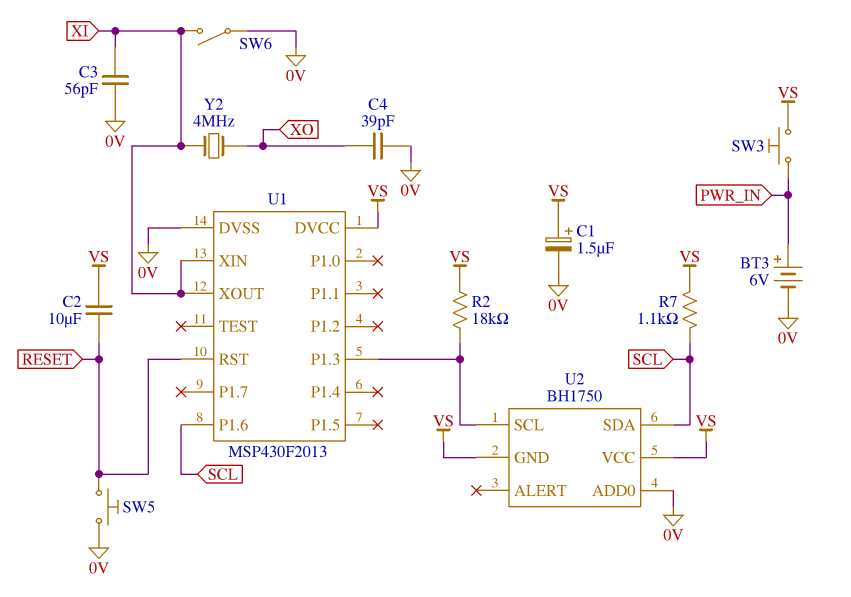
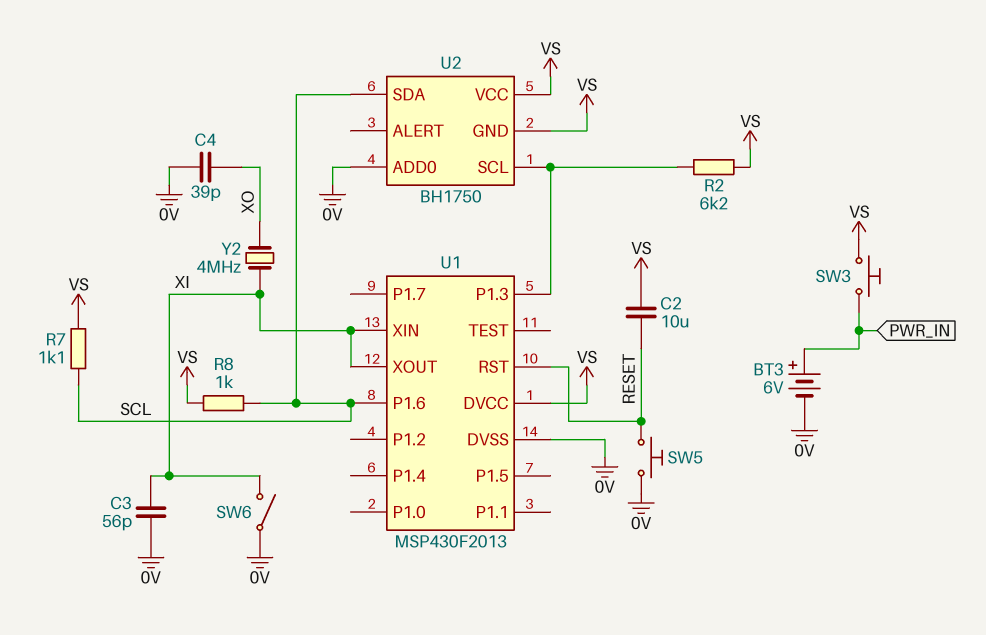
C1: 1.5uF (plus VS, minus 0V) -> none
R2: 18k (U1/P1.3, VS) -> 6.2k (U1/P1.3, VS)
R8: none -> 1k (SCL, VS)

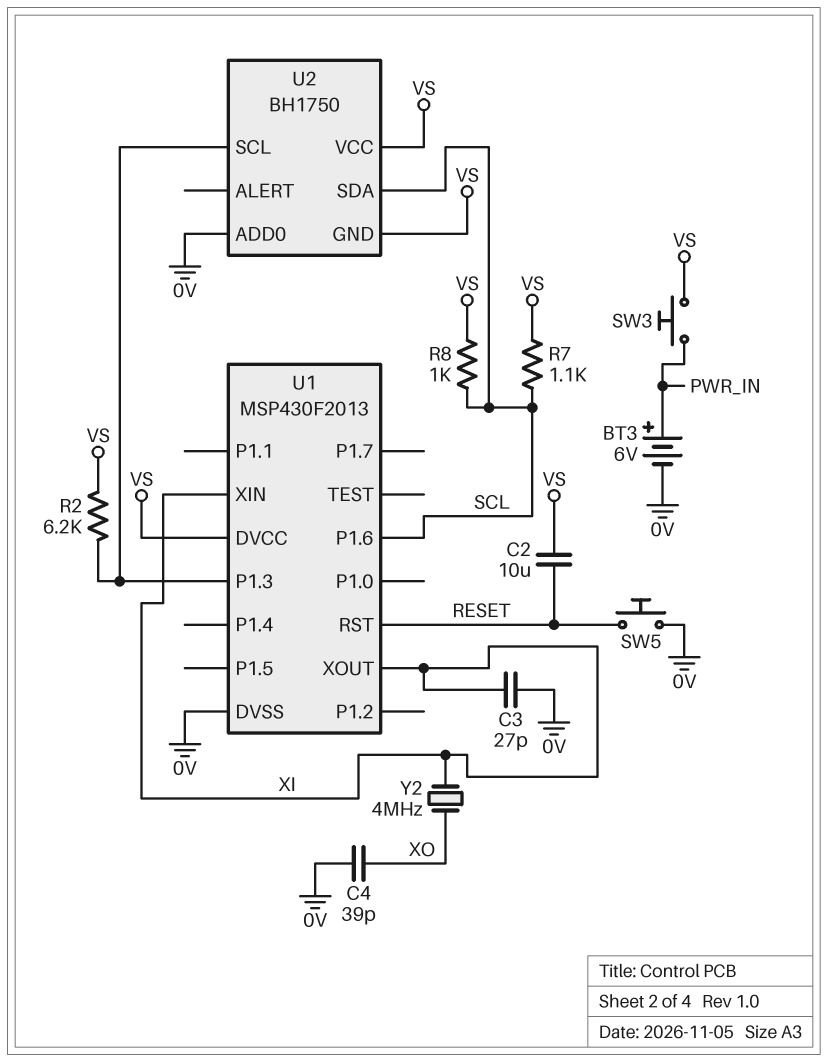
C3: 56pF (0V, XI) -> 27pF (0V, XI)
SW6: switch (0V, XI) -> none

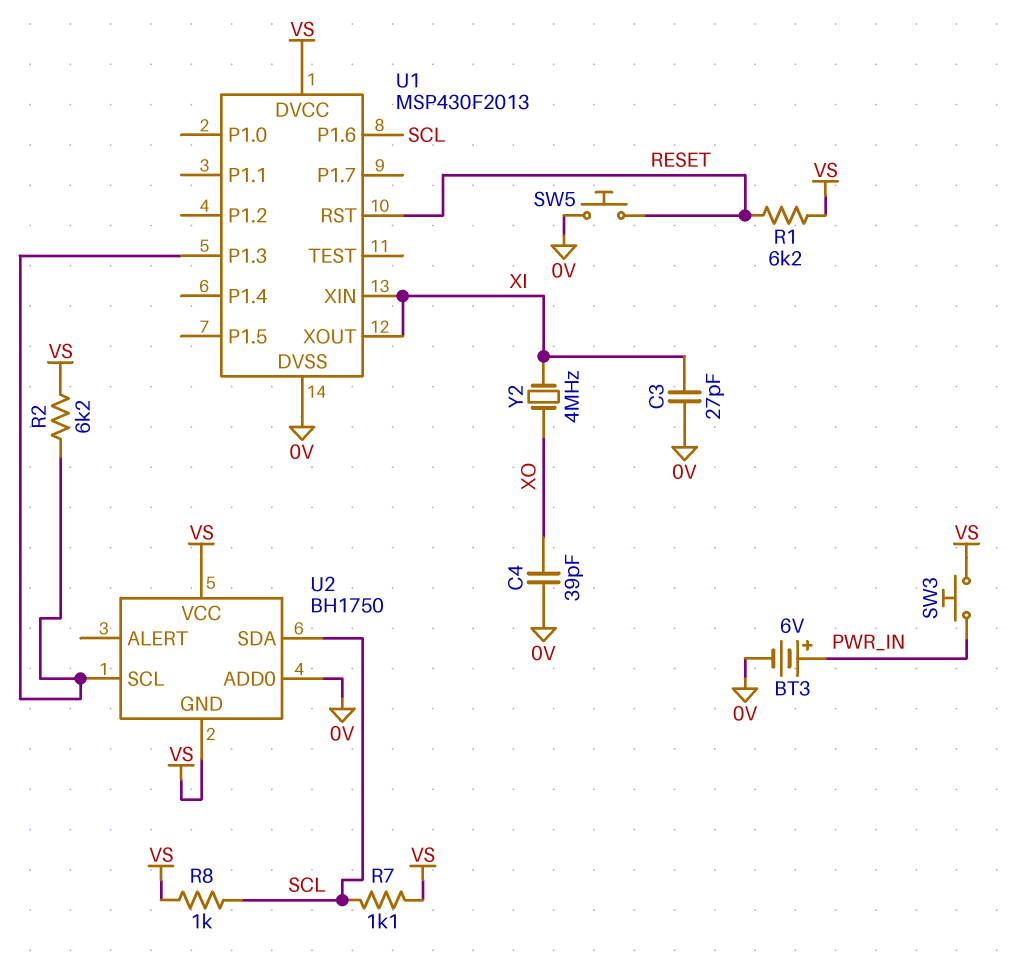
C2: 10uF (RESET, VS) -> none
R1: none -> 6.2k (RESET, VS)

